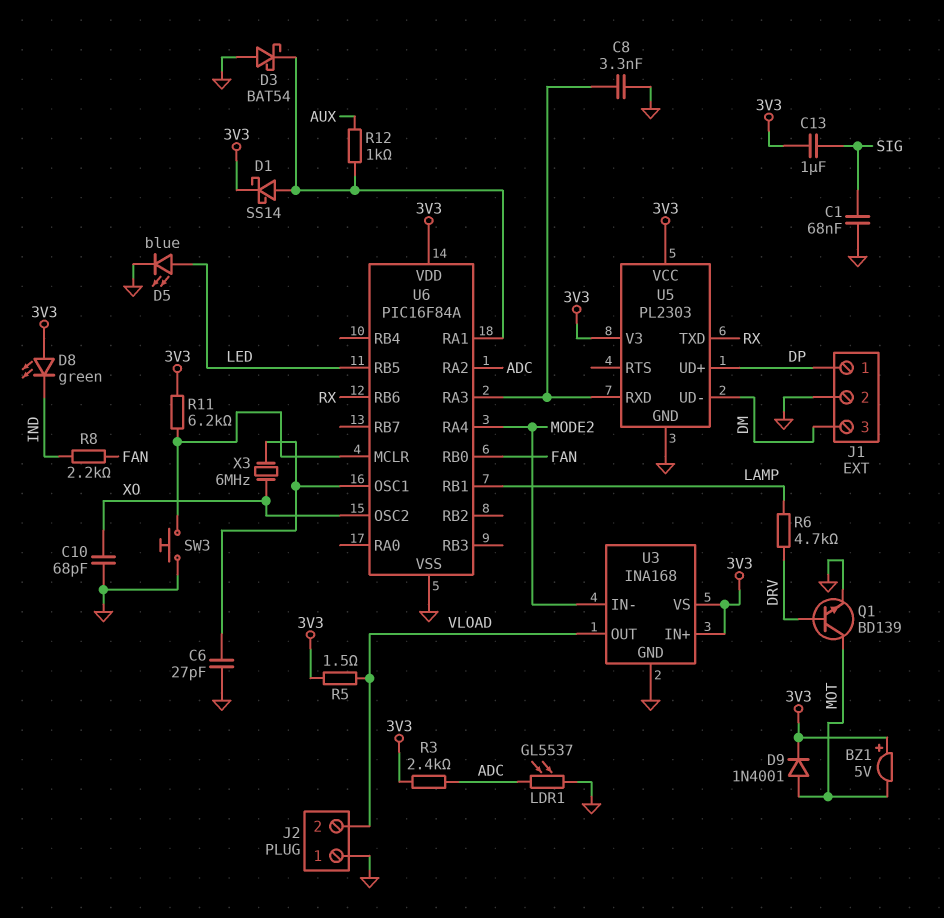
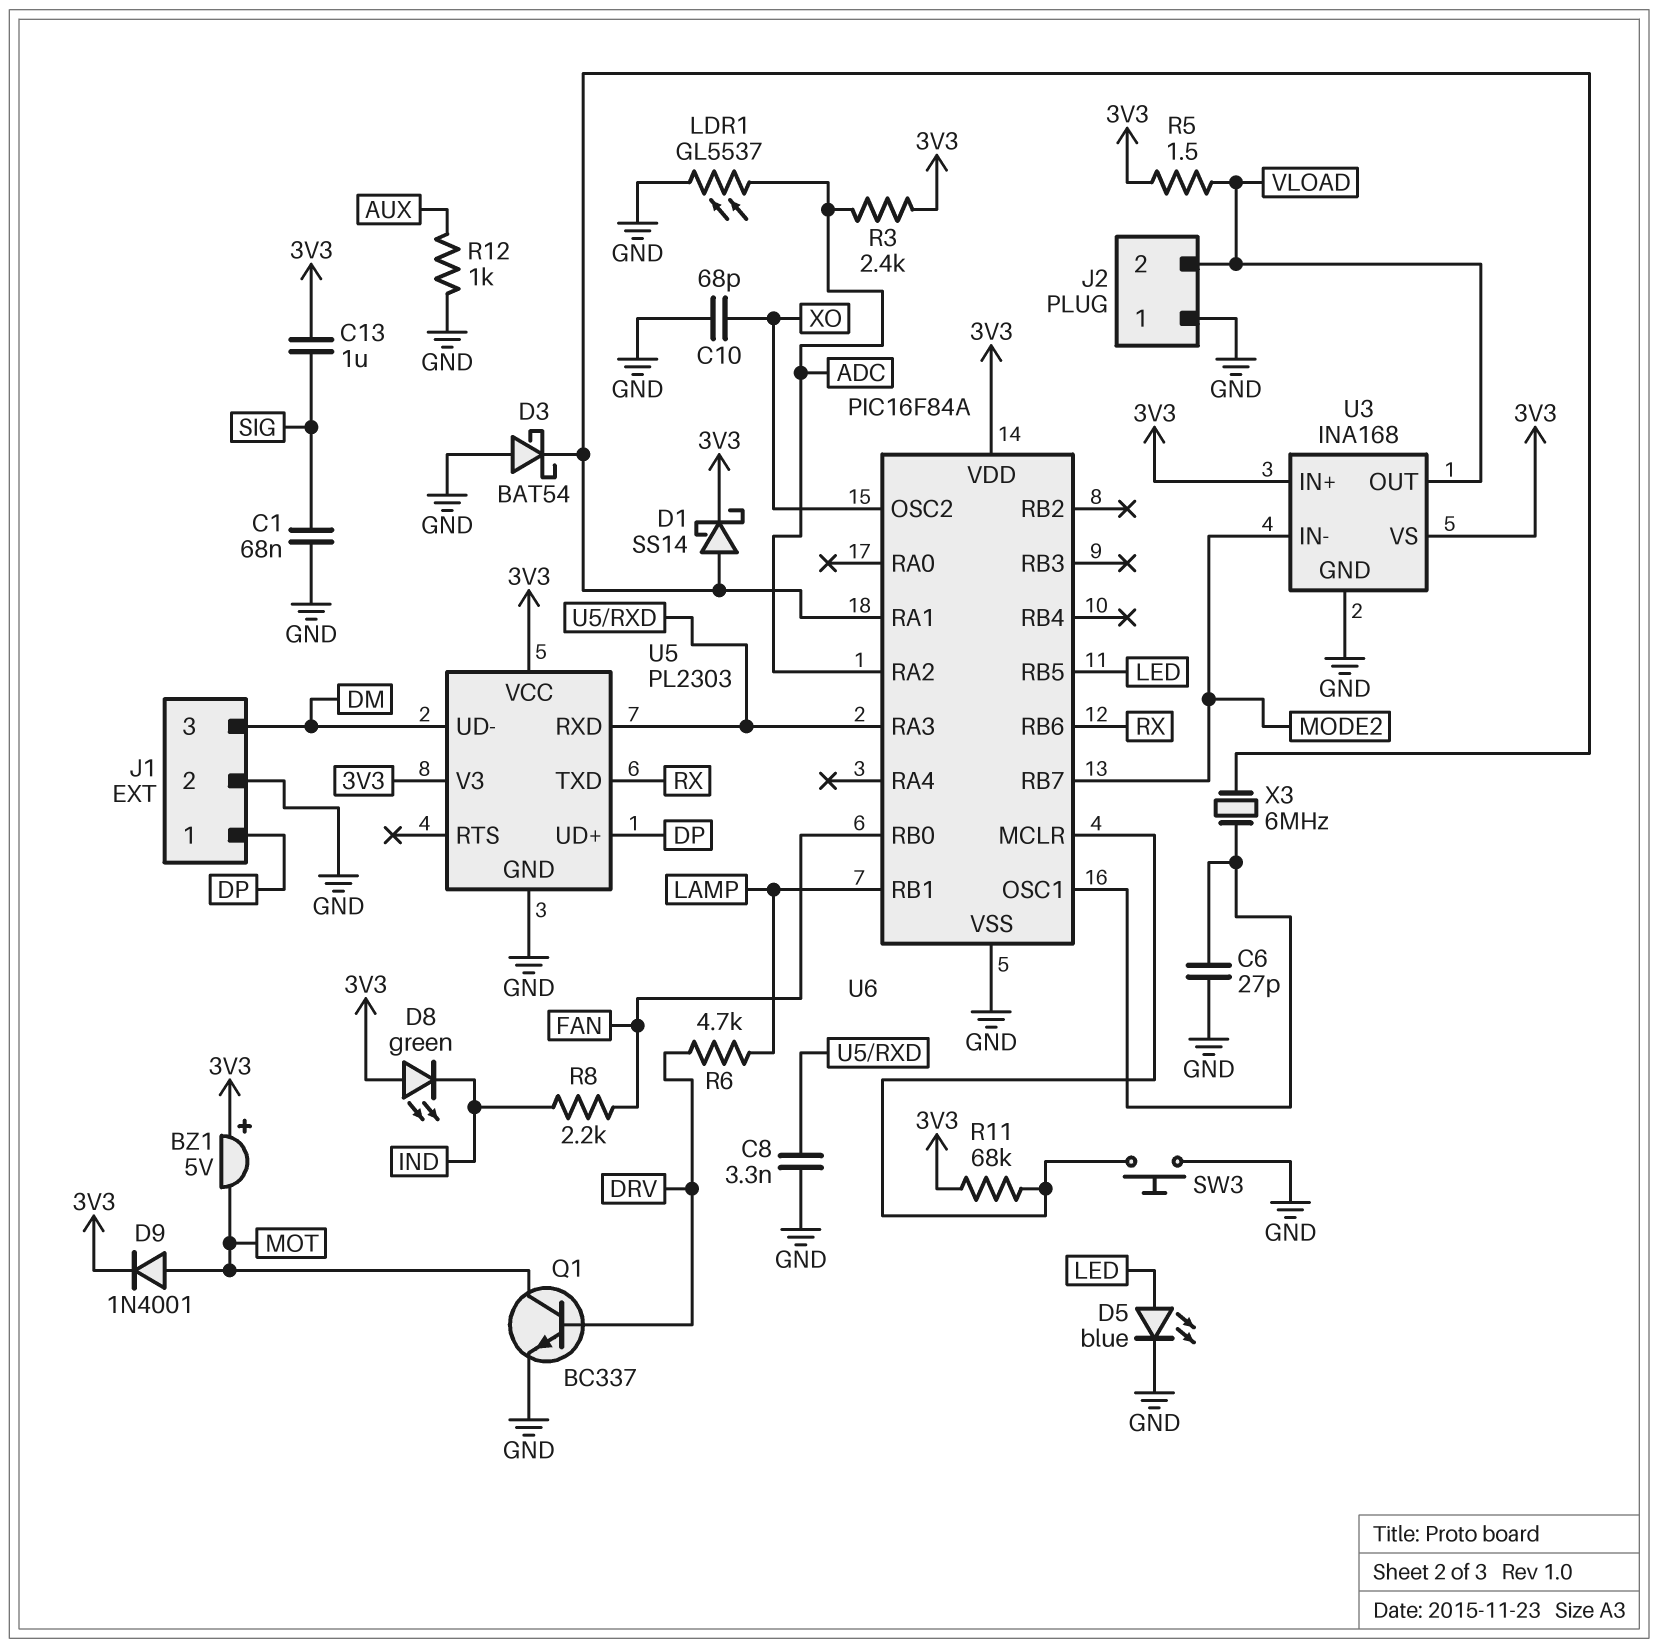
Q1: NPN BD139 (B DRV, C MOT, E GND) -> NPN BC337 (B DRV, C MOT, E GND)
R11: 6.2k (3V3, U6/MCLR) -> 68k (3V3, U6/MCLR)
R12: 1k (AUX, U6/RA1) -> 1k (AUX, GND)
U6 pin RA4: MODE2 -> none
U6 pin RB7: none -> MODE2
X3: 6MHz (U6/OSC1, XO) -> 6MHz (U6/OSC1, U6/RA1)

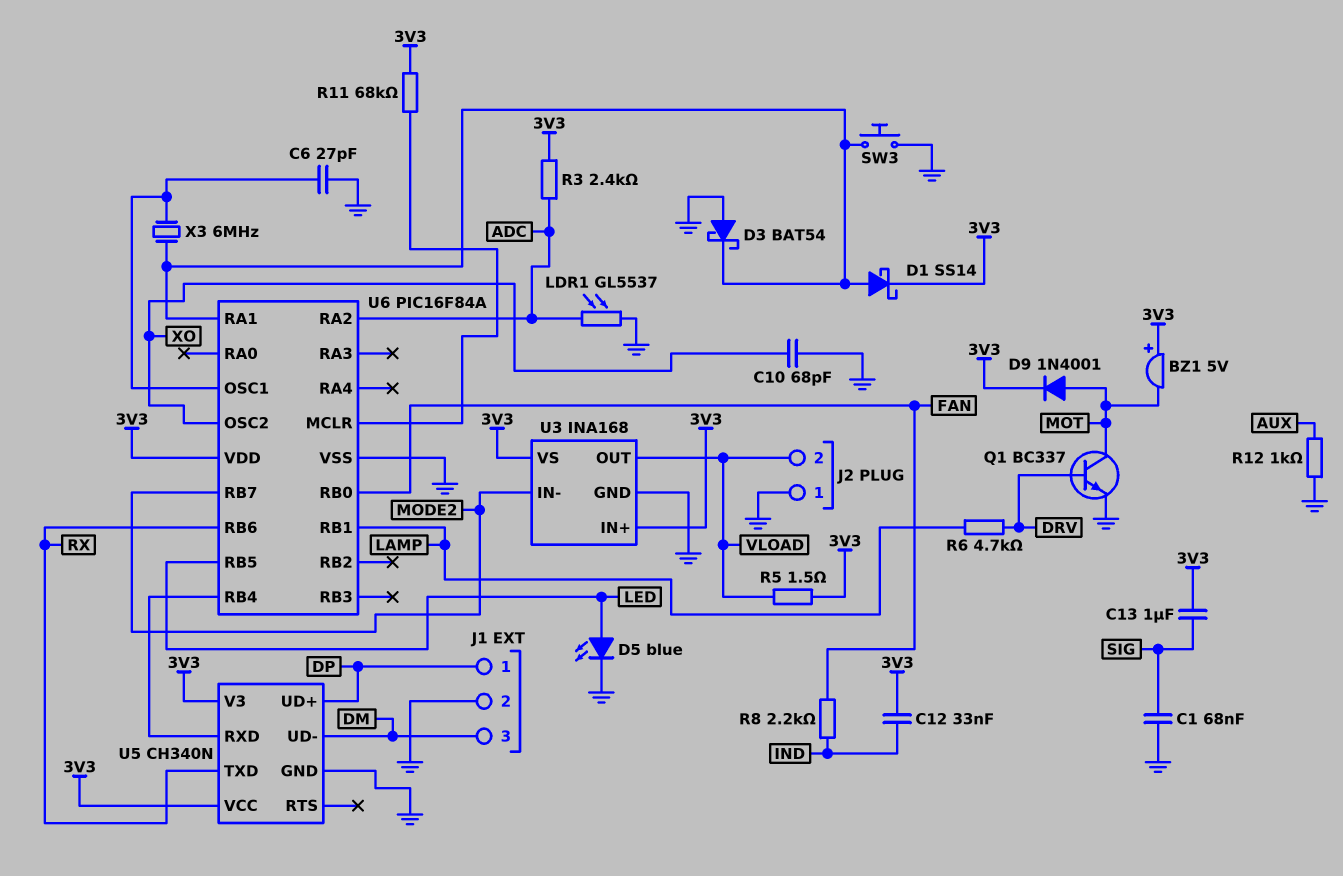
C8: 3.3nF (GND, U5/RXD) -> none
C12: none -> 33nF (3V3, IND)
D8: LED green (A 3V3, K IND) -> none
SW3: button (GND, U6/MCLR) -> button (GND, U6/RA1)
U5: PL2303 -> CH340N
U6 pin RA3: U5/RXD -> none
U6 pin RB4: none -> U5/RXD

